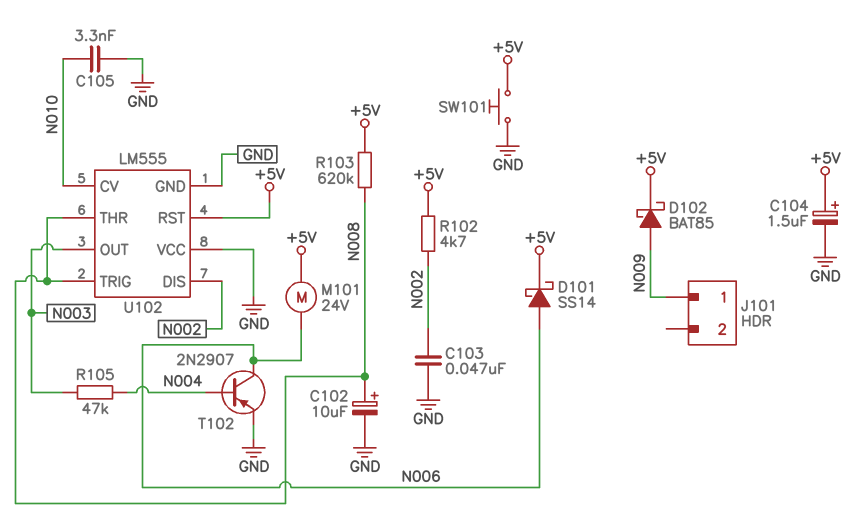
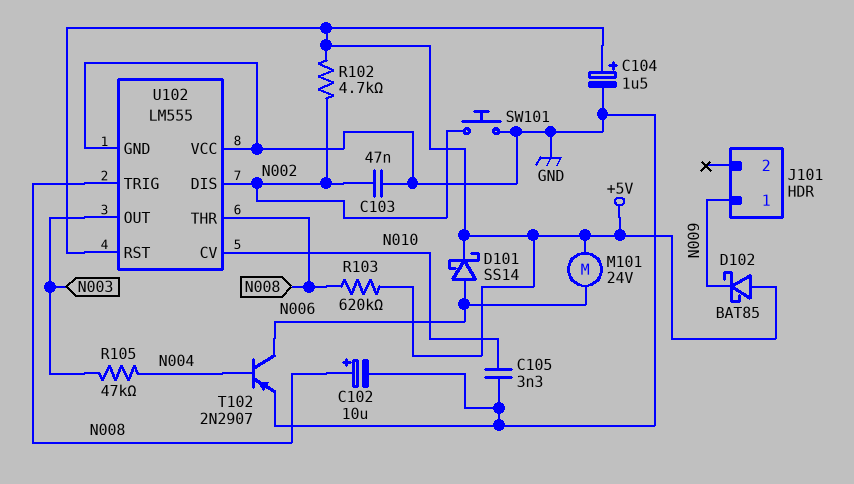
D102: schottky BAT85 (A N009, K +5V) -> schottky BAT85 (A +5V, K N009)
SW101: button (+5V, GND) -> button (GND, N002)

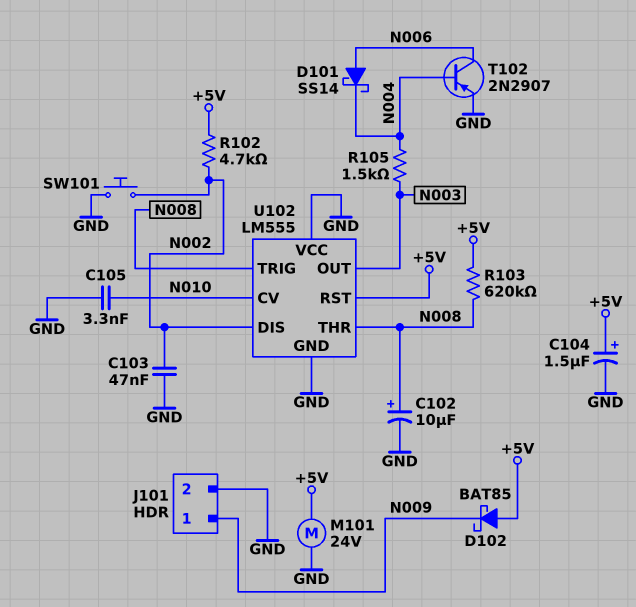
D101: schottky SS14 (A N006, K +5V) -> schottky SS14 (A N006, K N004)
J101 pin 2: none -> GND
M101: motor 24V (+5V, N006) -> motor 24V (+5V, GND)
R105: 47k (N003, N004) -> 1.5k (N003, N004)

